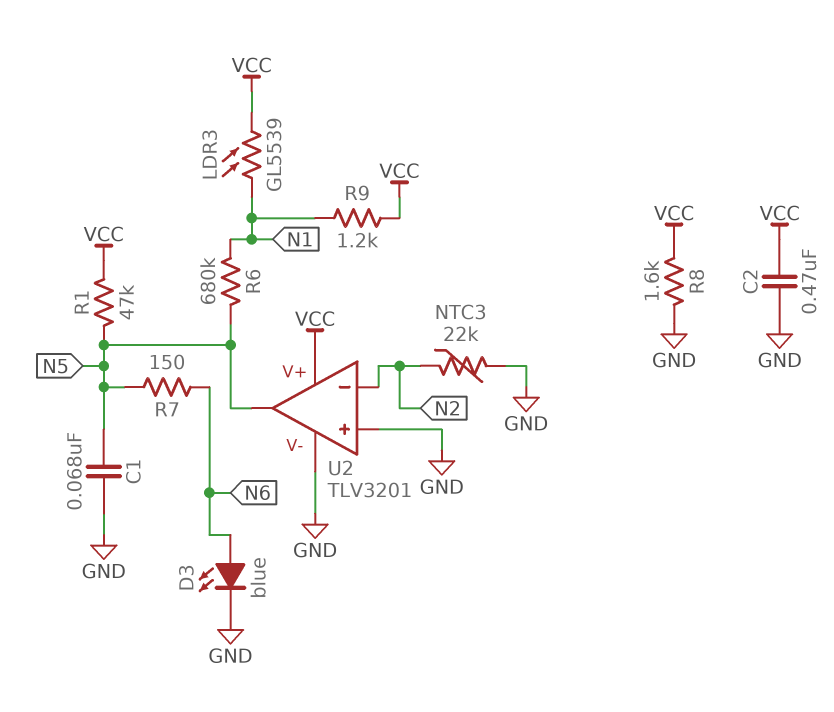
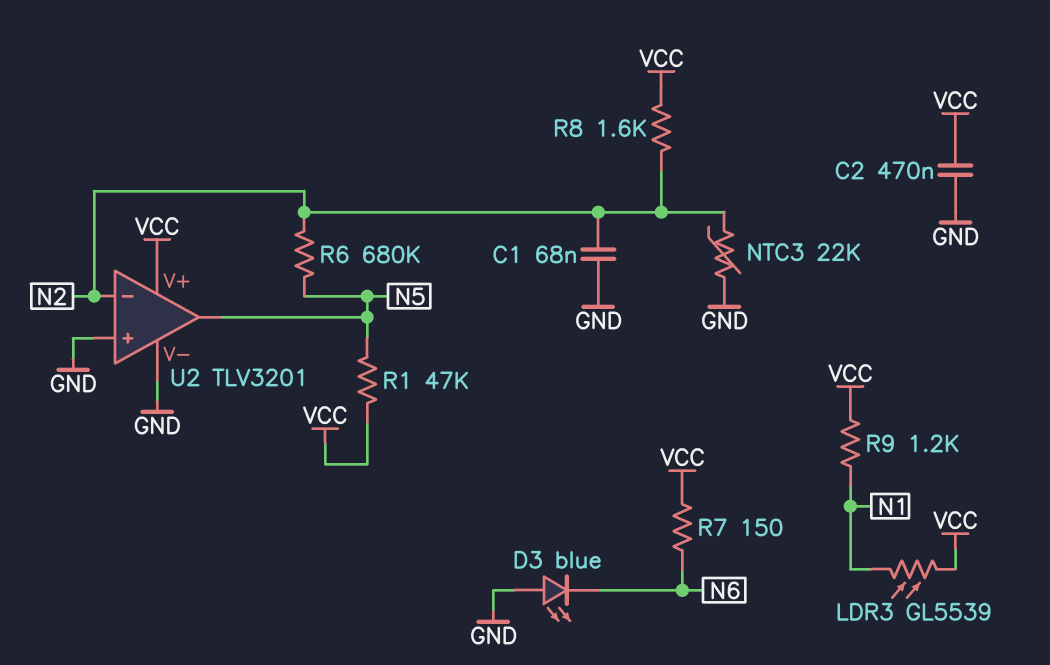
C1: 68nF (GND, N5) -> 68nF (GND, N2)
D3: LED blue (A N6, K GND) -> LED blue (A GND, K N6)
R6: 680k (N1, N5) -> 680k (N2, N5)
R7: 150 (N5, N6) -> 150 (N6, VCC)
R8: 1.6k (GND, VCC) -> 1.6k (N2, VCC)

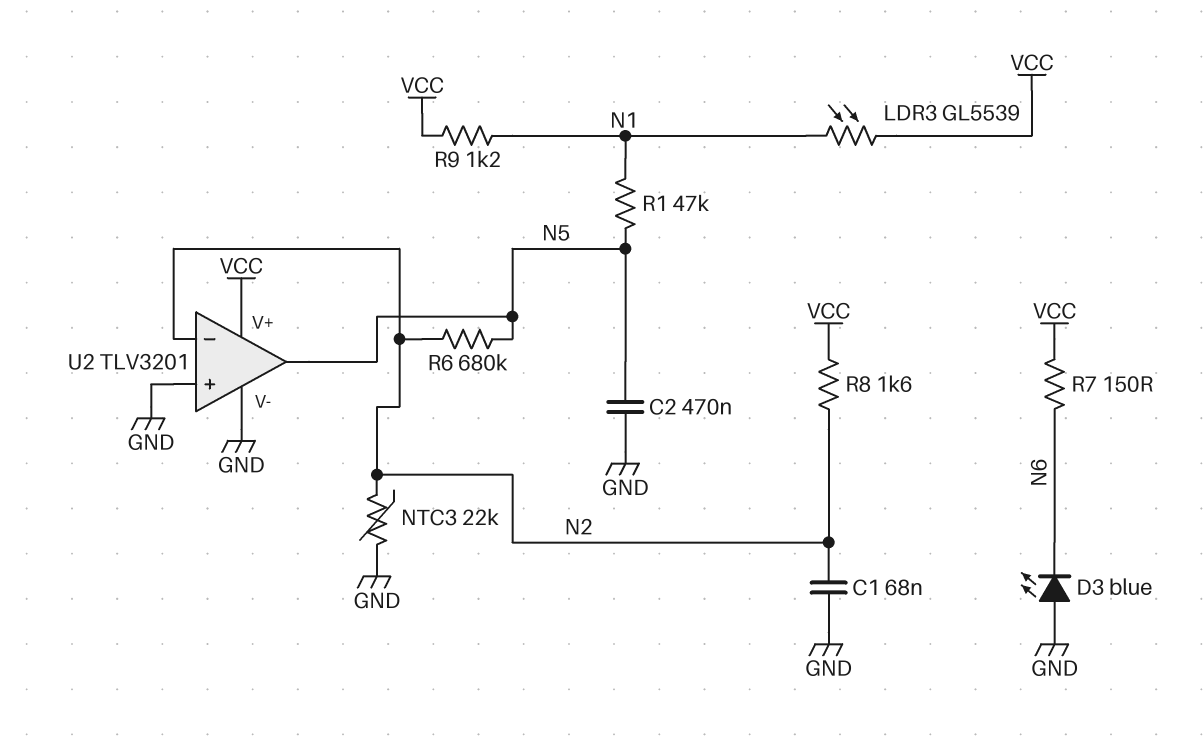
C2: 470nF (GND, VCC) -> 470nF (GND, N5)
R1: 47k (N5, VCC) -> 47k (N1, N5)

